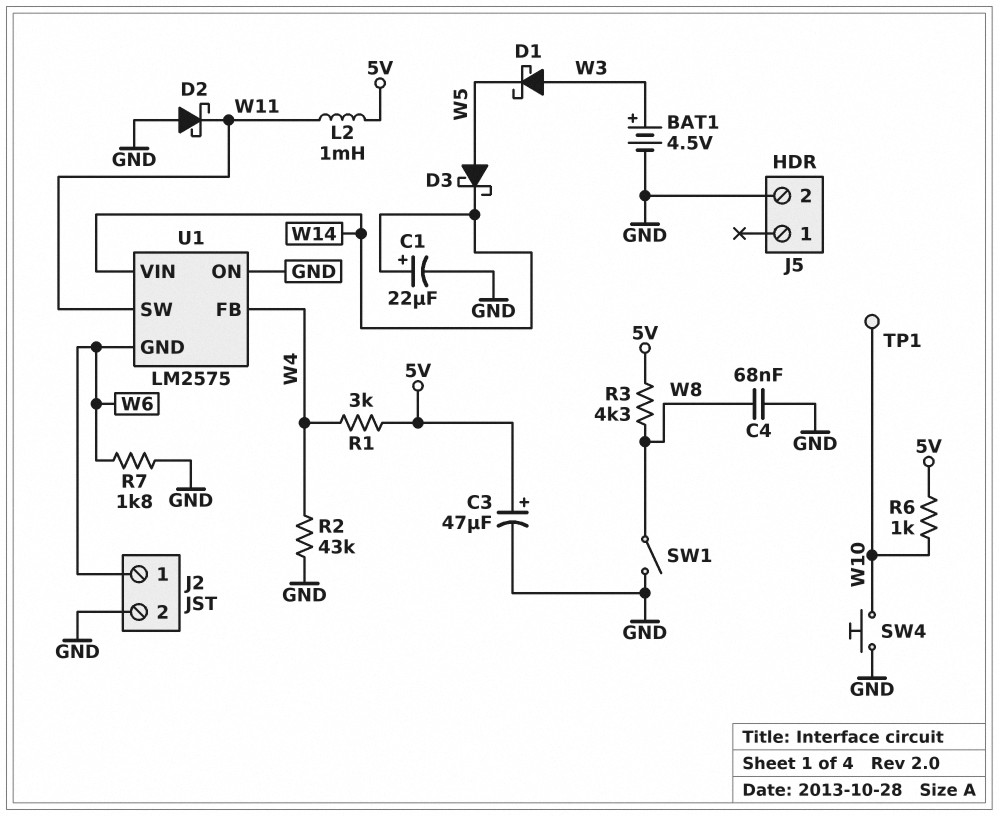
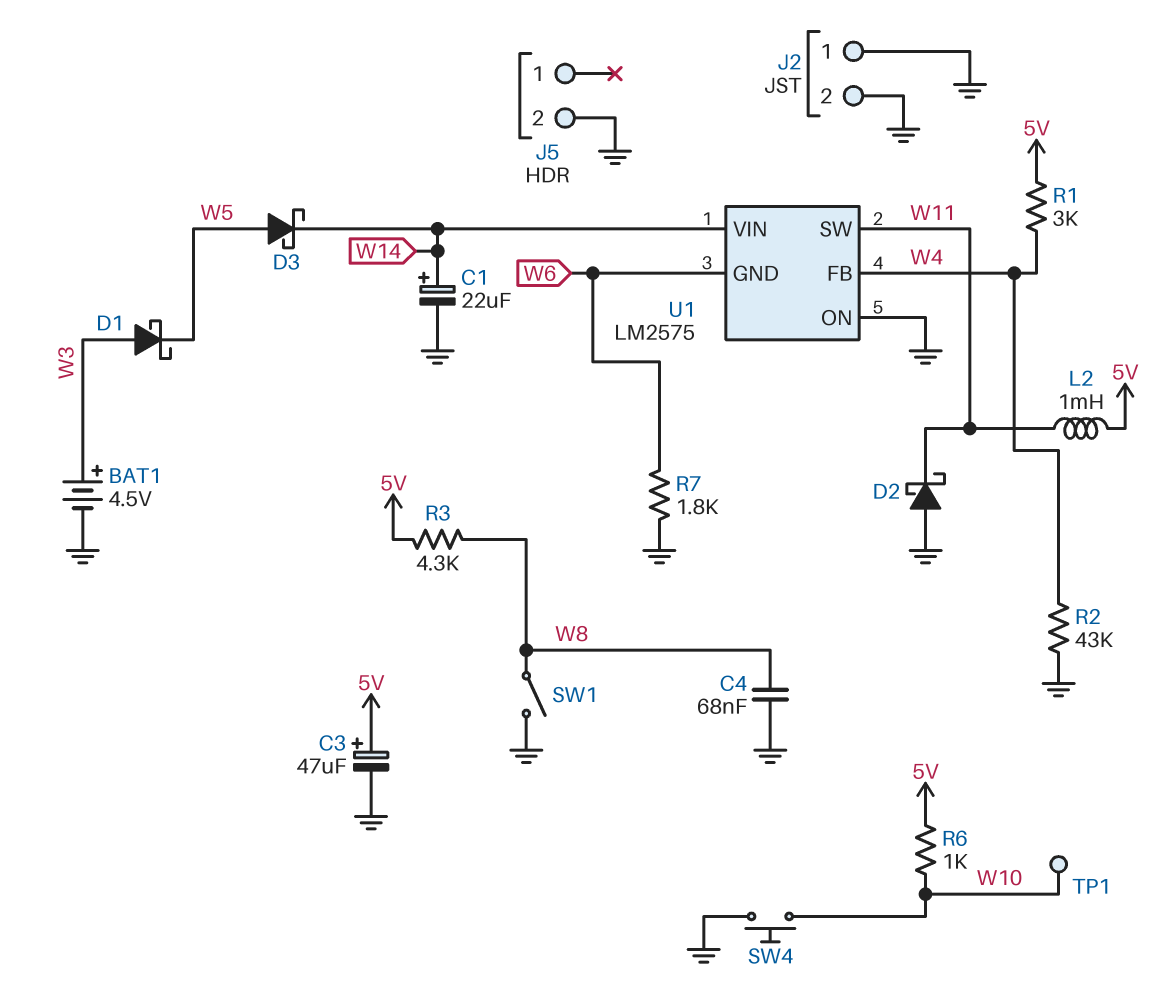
J2 pin 1: W6 -> GND

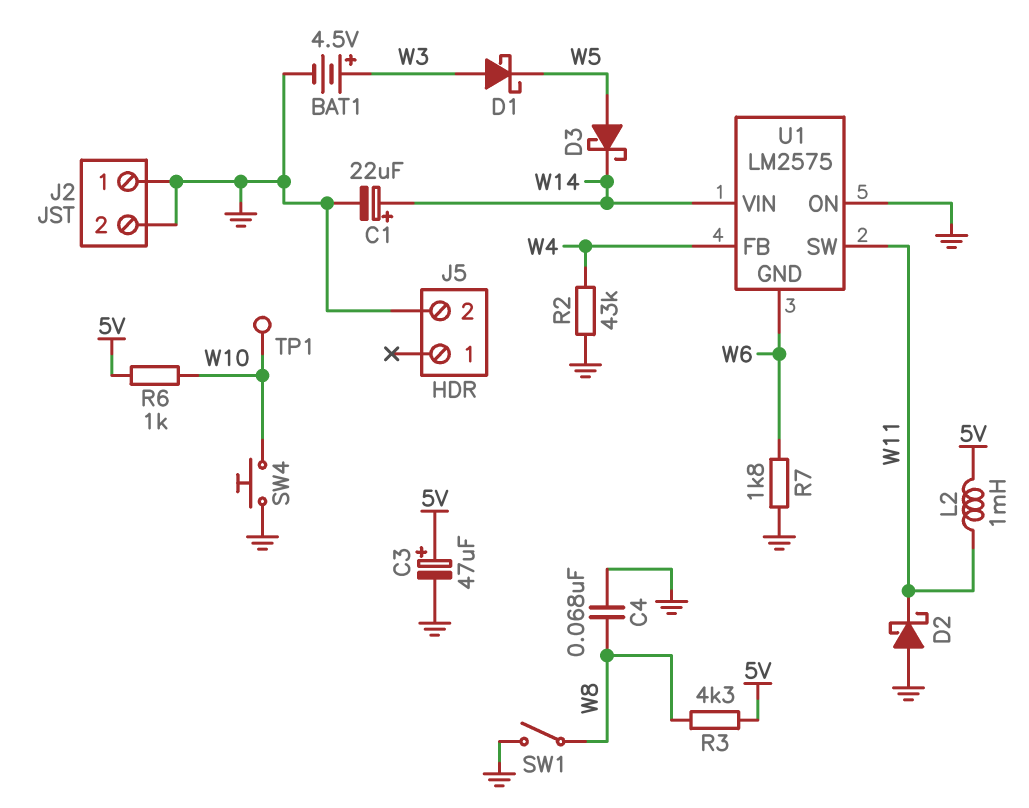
R1: 3k (5V, W4) -> none

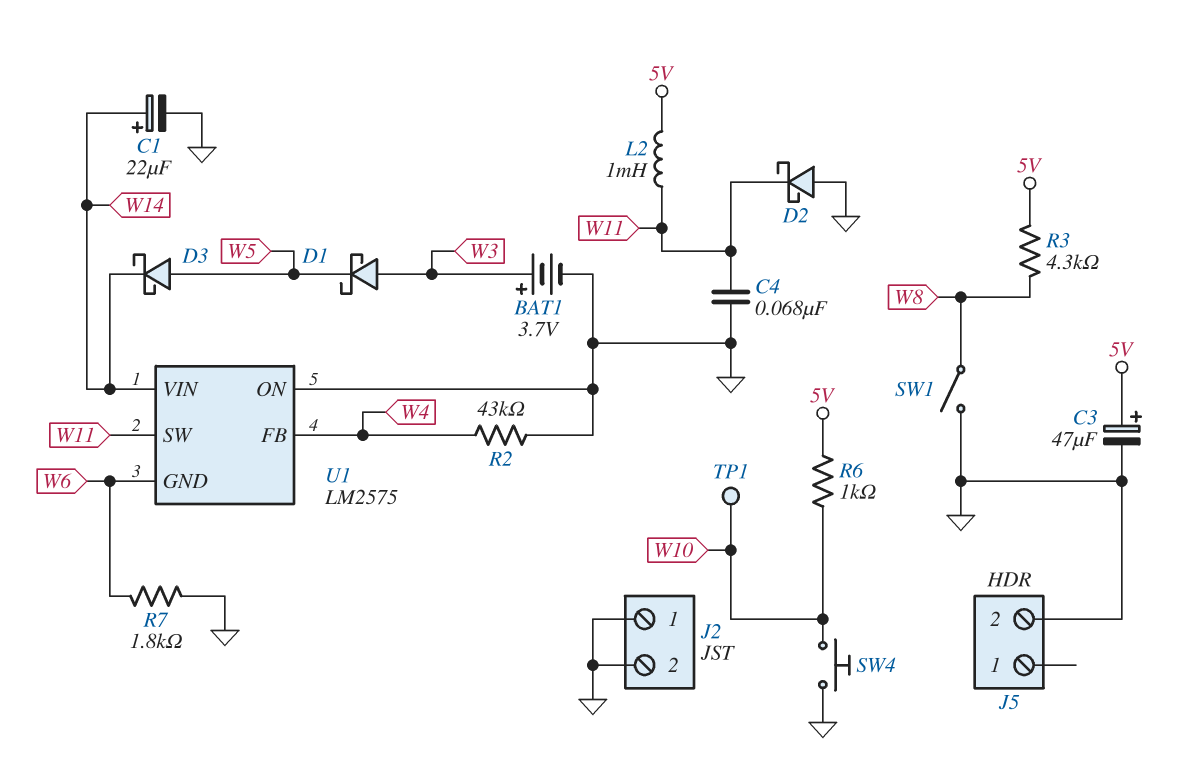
BAT1: 4.5V (plus W3, minus GND) -> 3.7V (plus W3, minus GND)
C4: 68nF (GND, W8) -> 68nF (GND, W11)

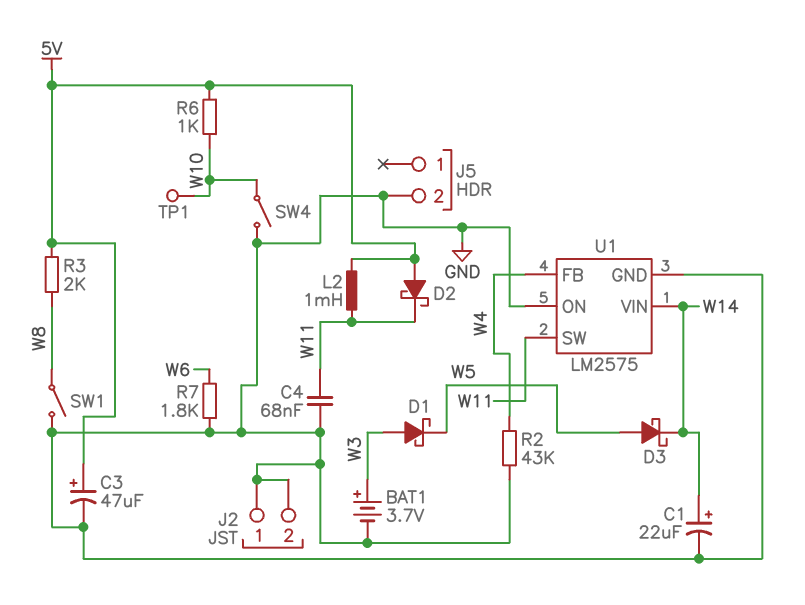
D2: schottky (A GND, K W11) -> schottky (A 5V, K W11)
R3: 4.3k (5V, W8) -> 2k (5V, W8)
SW4: button (GND, W10) -> switch (GND, W10)
U1 pin GND: W6 -> GND

